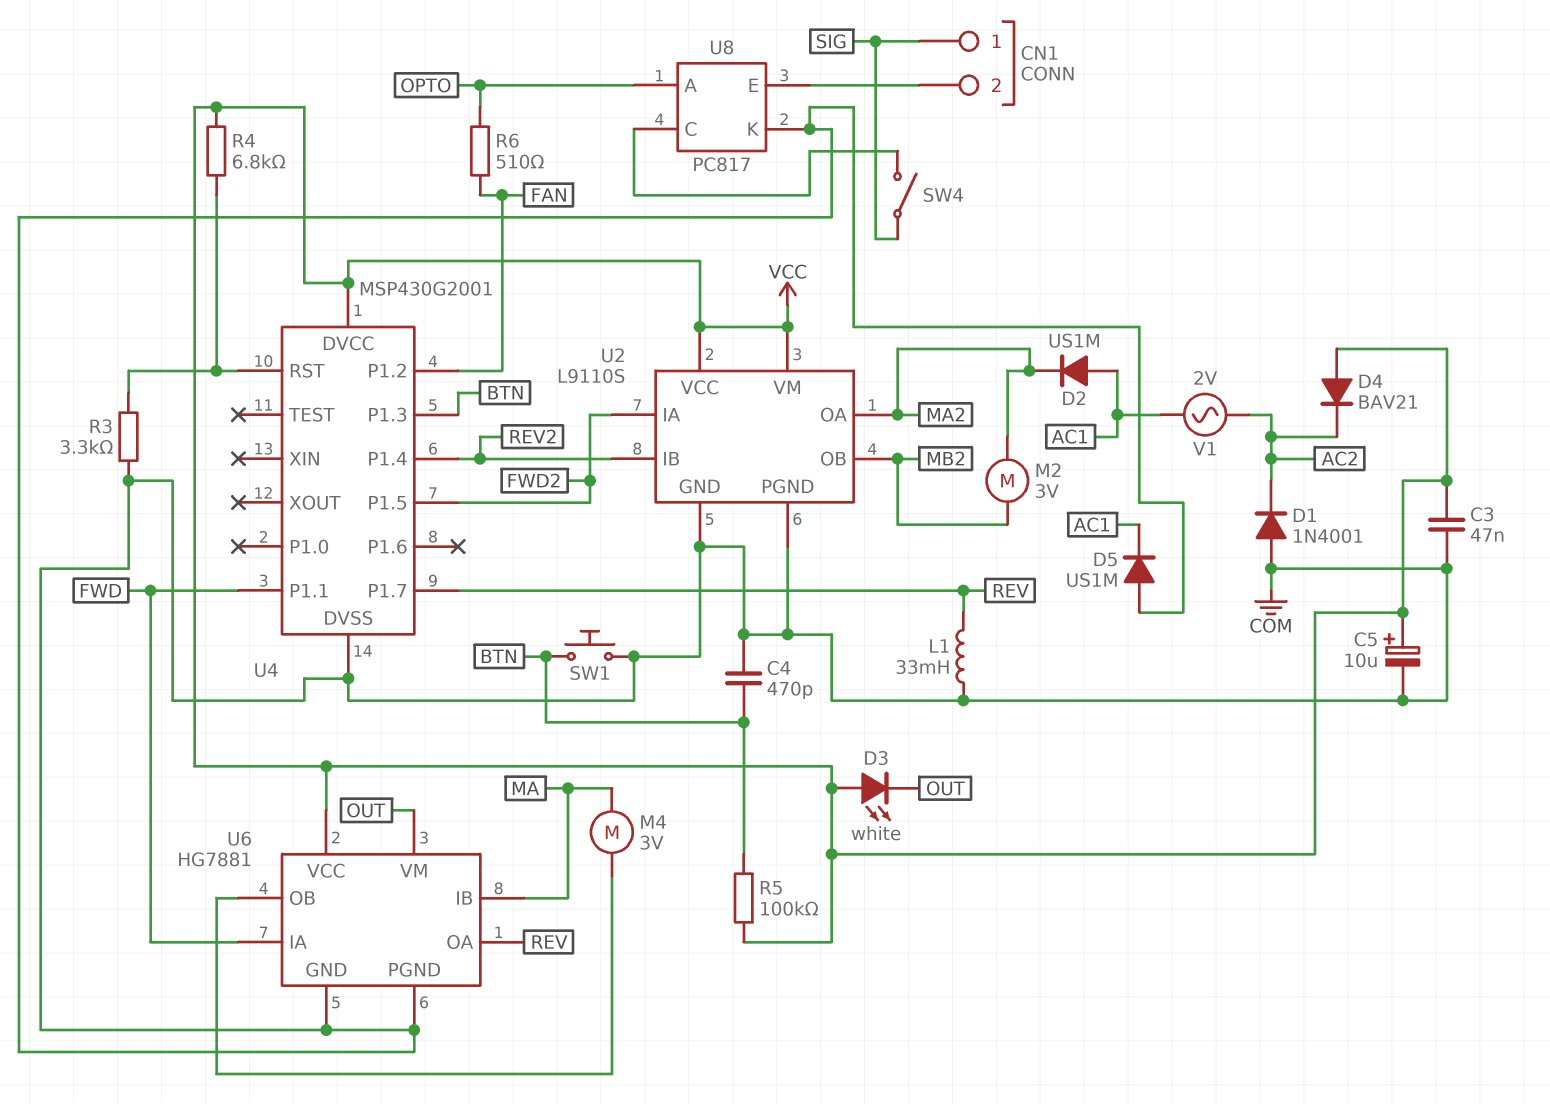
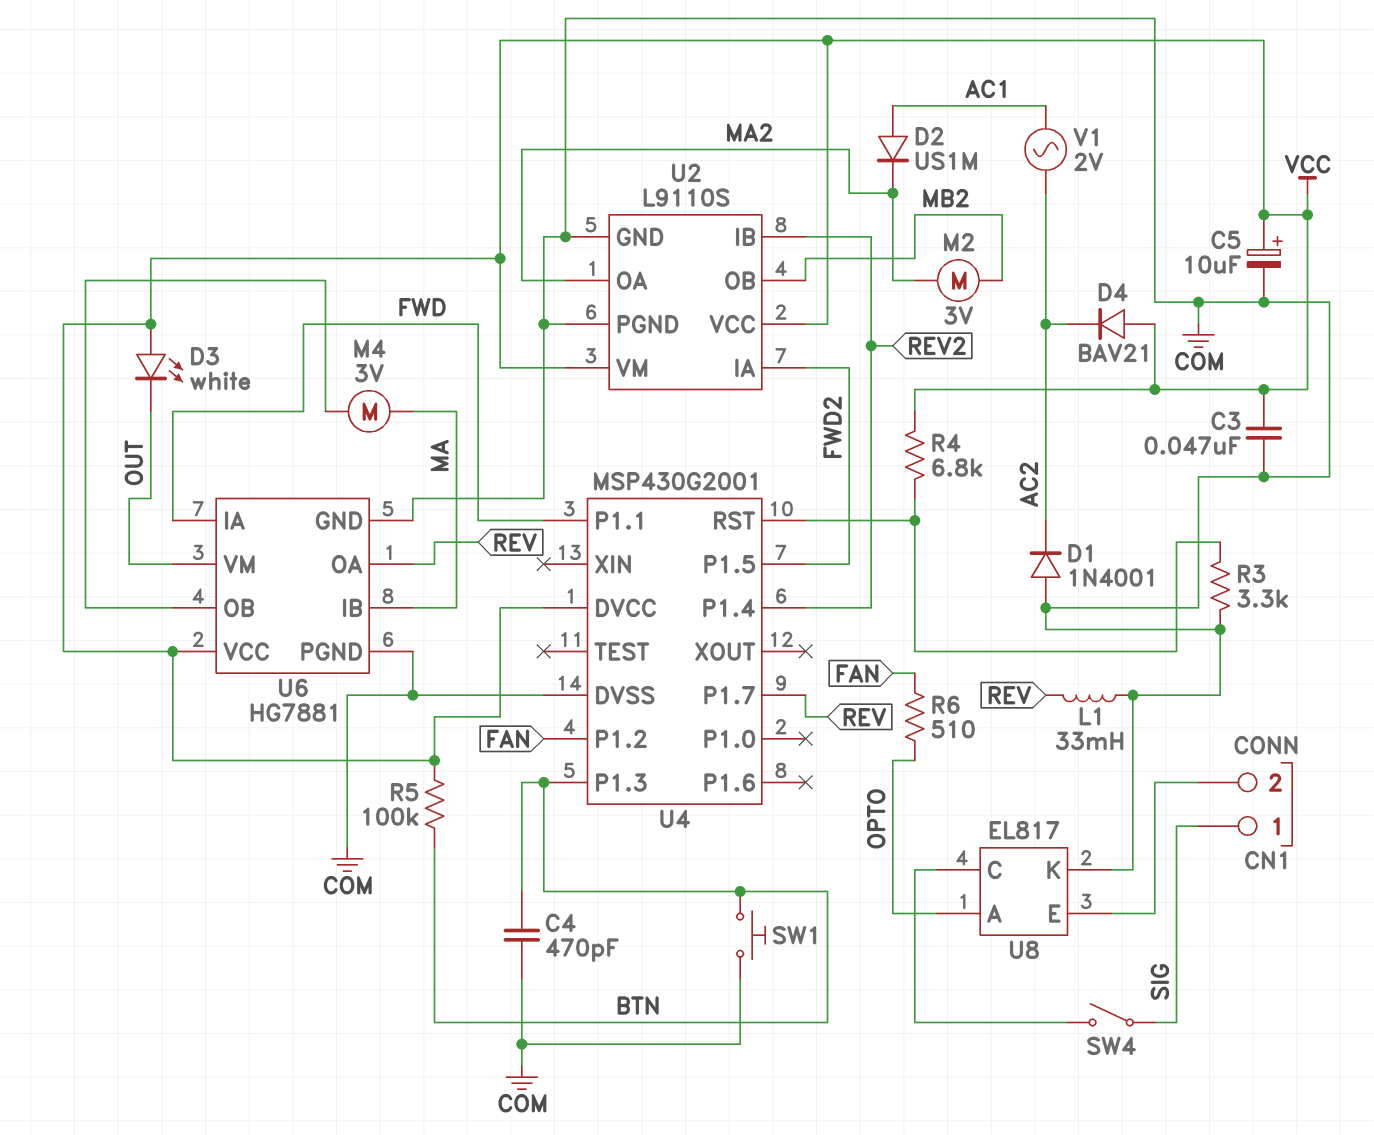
D5: diode US1M (A COM, K AC1) -> none
U8: PC817 -> EL817

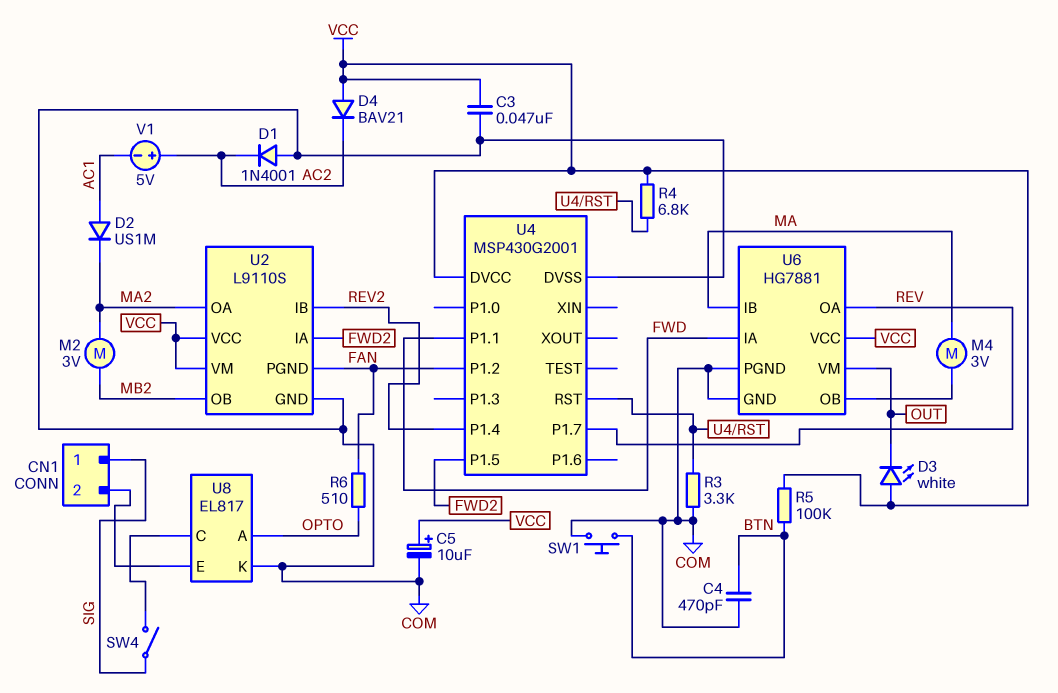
L1: 33mH (COM, REV) -> none
U2 pin PGND: COM -> FAN
U4 pin P1.3: BTN -> none
V1: AC 2V (AC1, AC2) -> 5V (plus AC2, minus AC1)

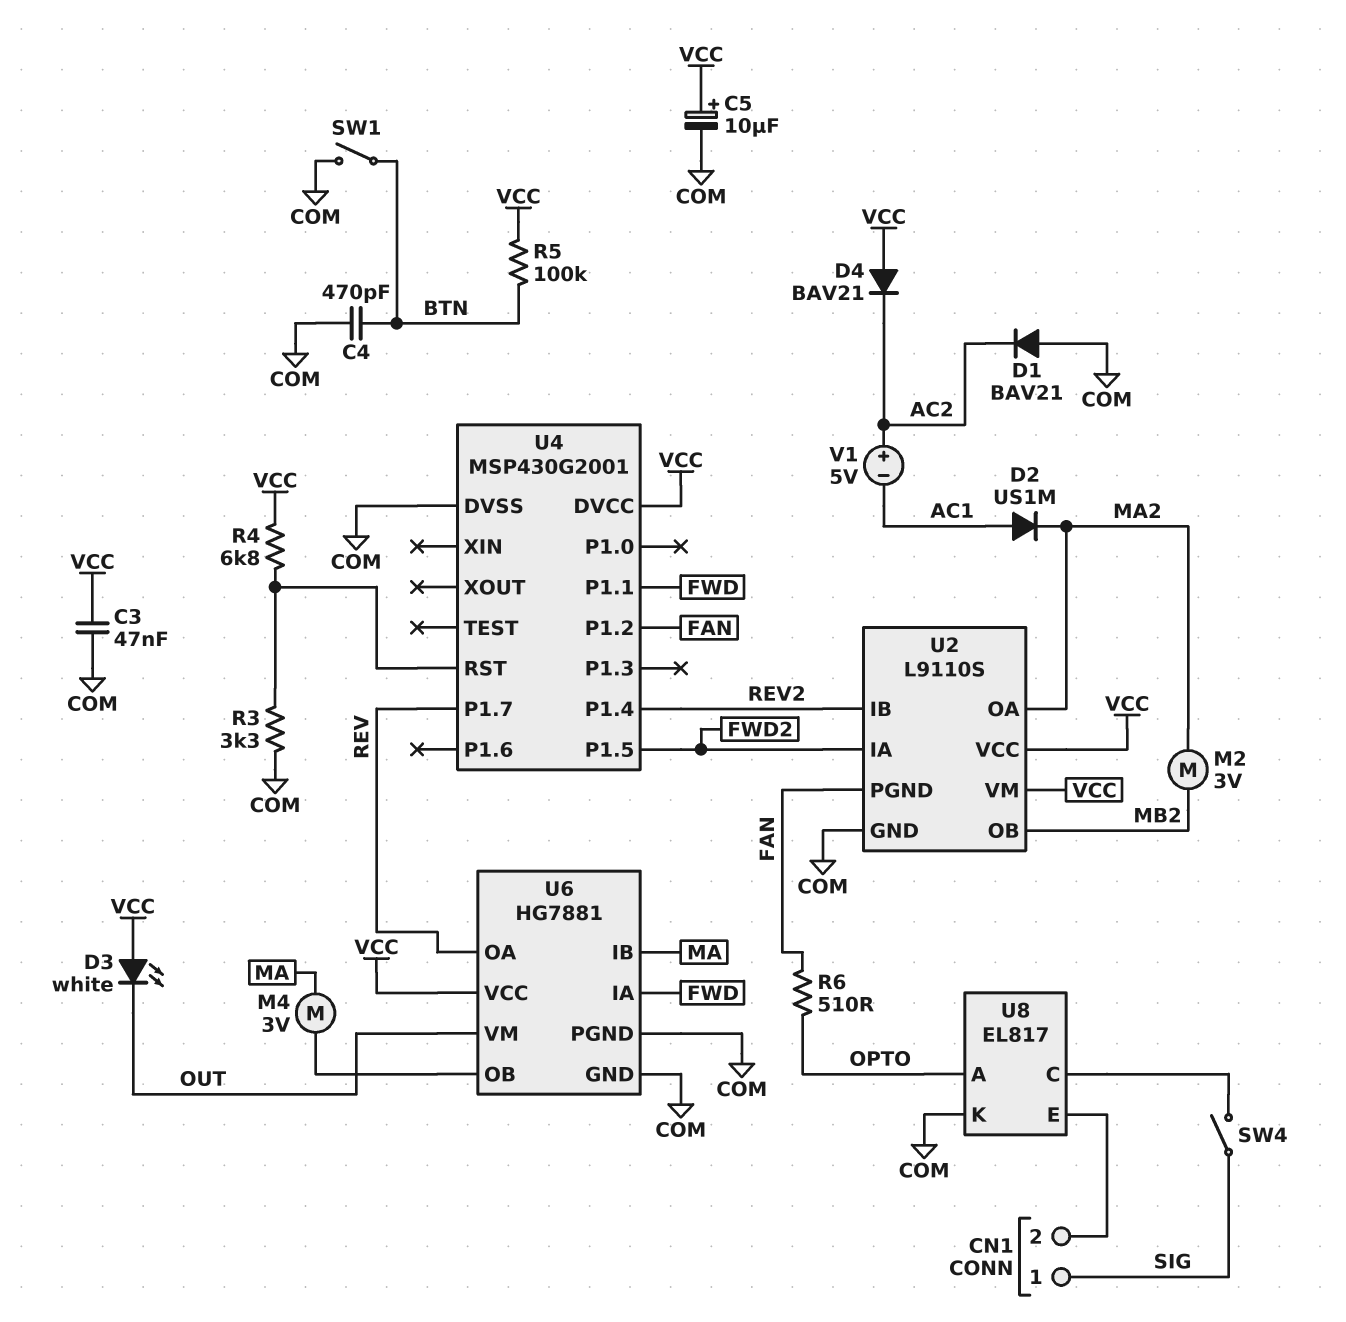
D1: diode 1N4001 (A COM, K AC2) -> diode BAV21 (A COM, K AC2)
SW1: button (BTN, COM) -> switch (BTN, COM)

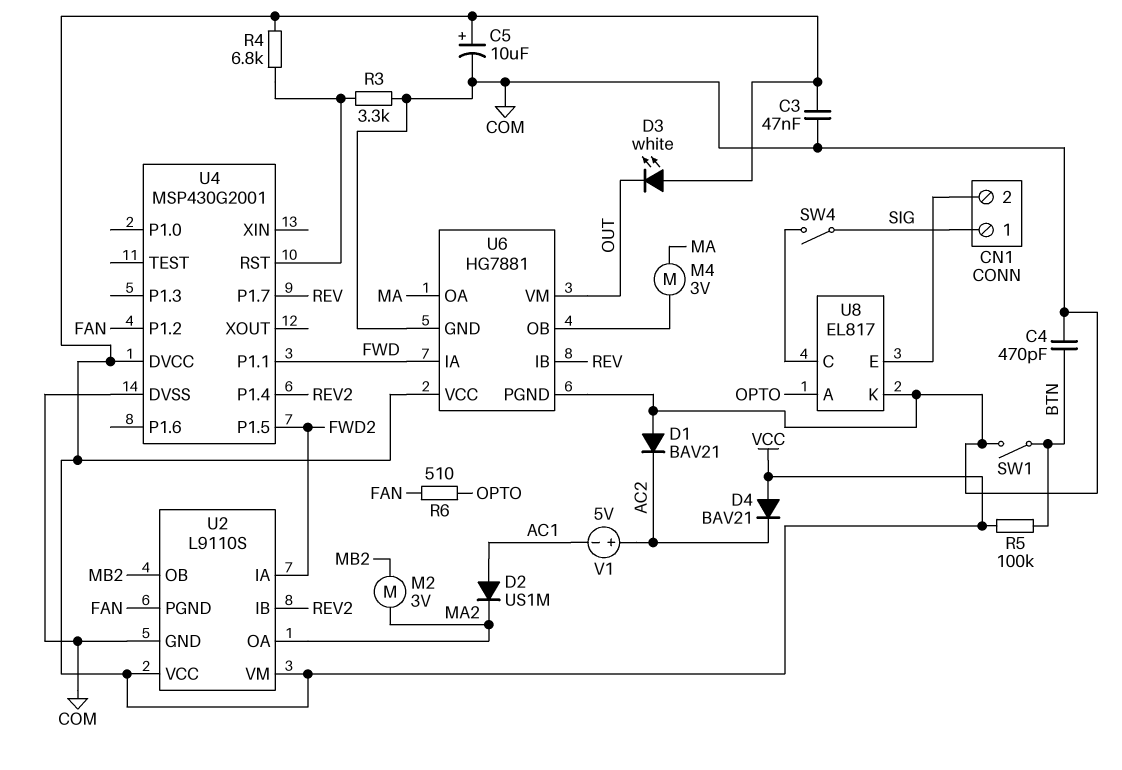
U6 pin IB: MA -> REV
U6 pin OA: REV -> MA

